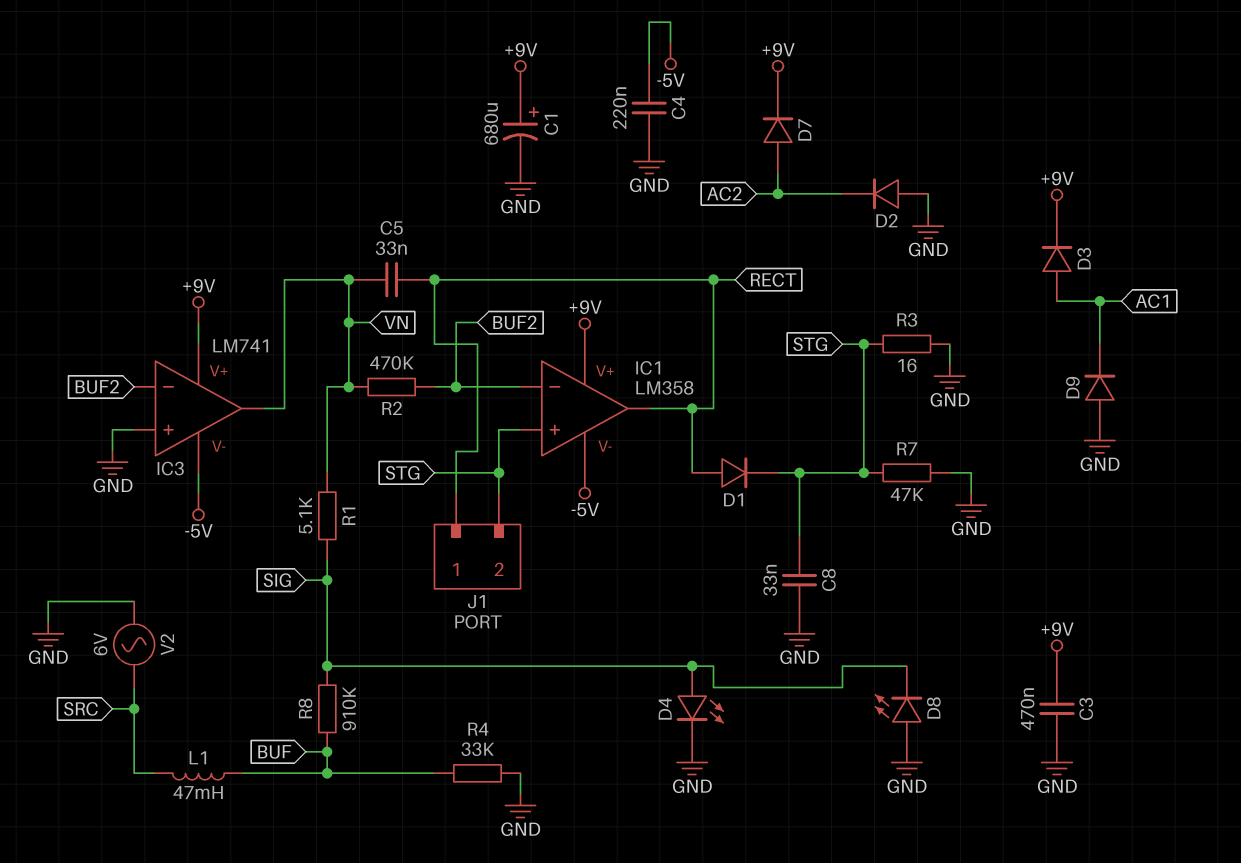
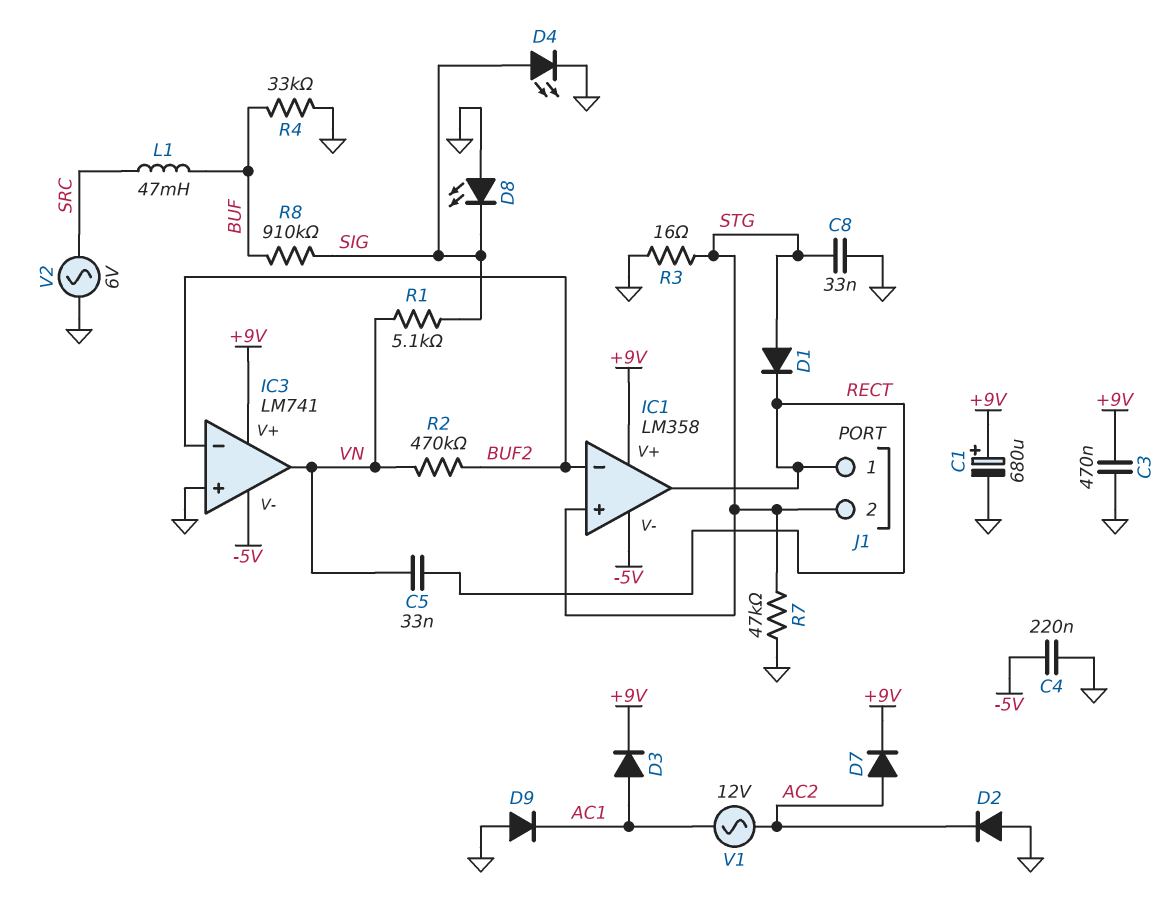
D1: diode (A RECT, K STG) -> diode (A STG, K RECT)
V1: none -> AC 12V (AC1, AC2)

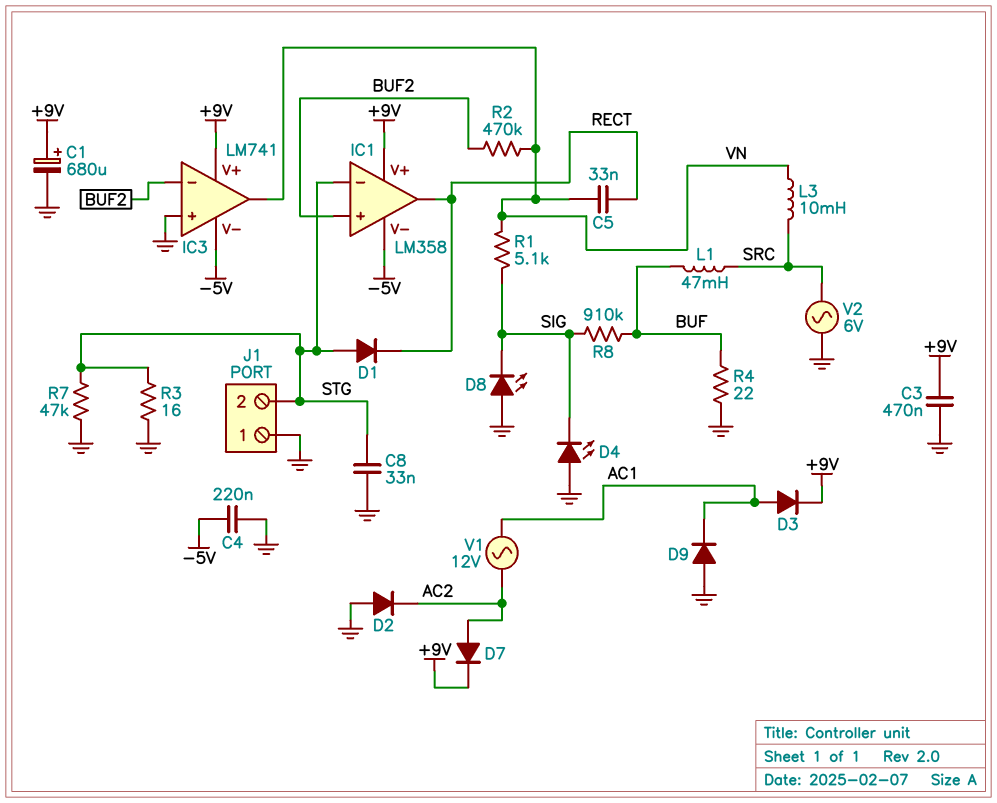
D4: LED (A SIG, K GND) -> LED (A GND, K SIG)
IC1 pin in+: STG -> BUF2
IC1 pin in-: BUF2 -> STG
J1 pin 1: RECT -> GND
L3: none -> 10mH (SRC, VN)
R4: 33k (BUF, GND) -> 22 (BUF, GND)

